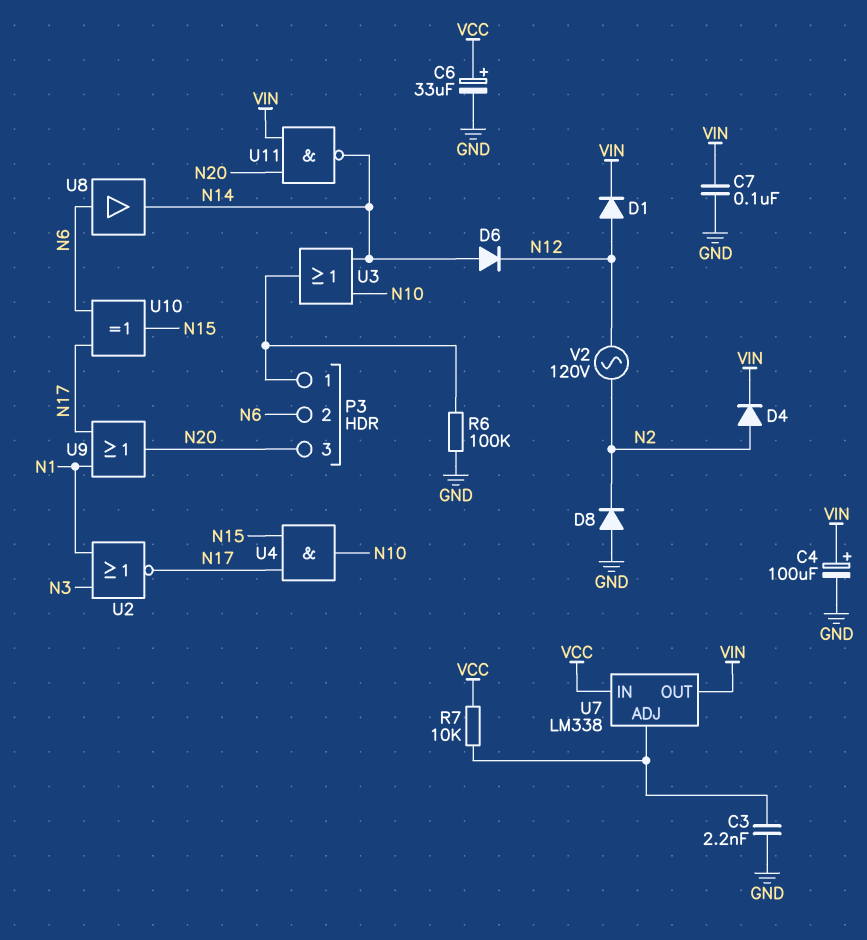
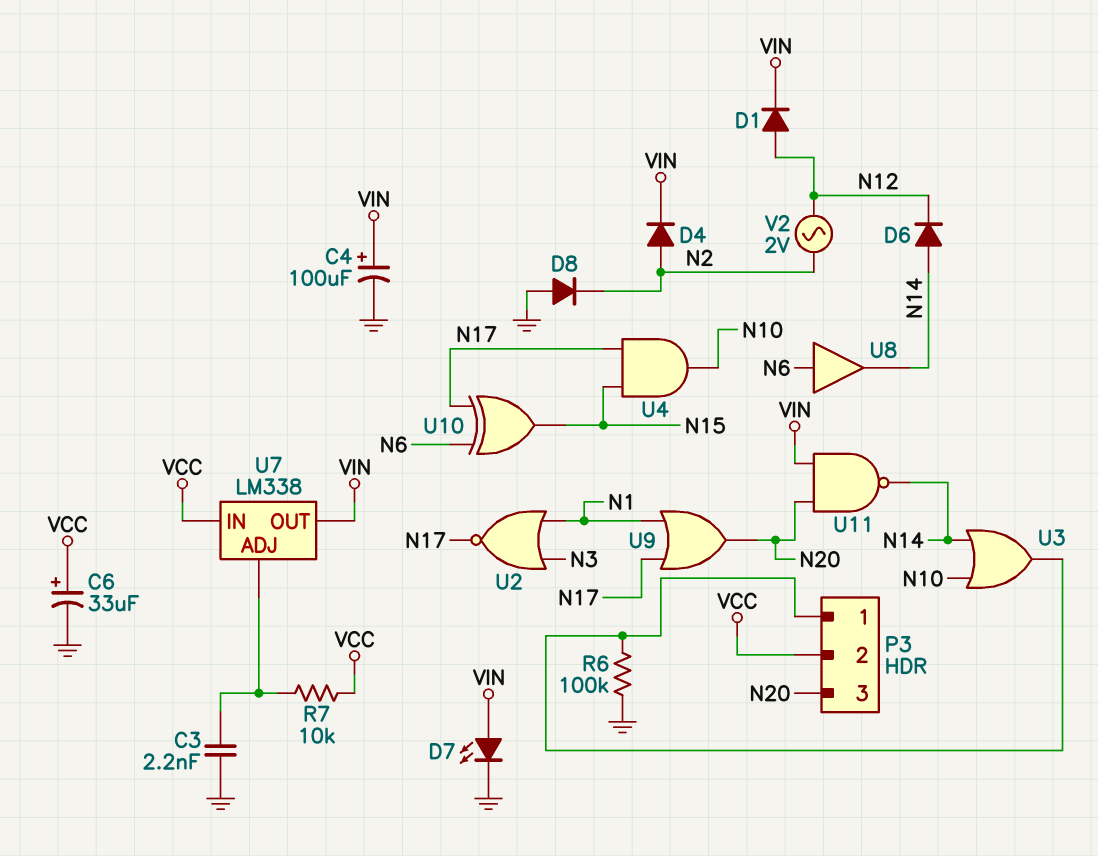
C7: 100nF (GND, VIN) -> none
D7: none -> LED (A VIN, K GND)
P3 pin 2: N6 -> VCC
V2: AC 120V (N2, N12) -> AC 2V (N2, N12)

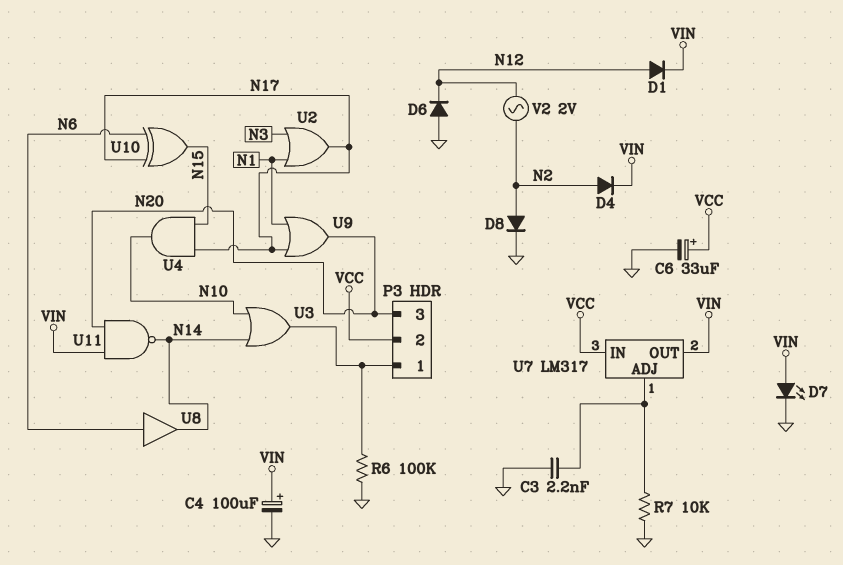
D6: diode (A N14, K N12) -> diode (A GND, K N12)
D8: diode (A GND, K N2) -> diode (A N2, K GND)
R7: 10k (U7/ADJ, VCC) -> 10k (GND, U7/ADJ)
U2: NOR (in N1, in N3, out N17) -> OR (in N1, in N3, out N17)
U7: LM338 -> LM317

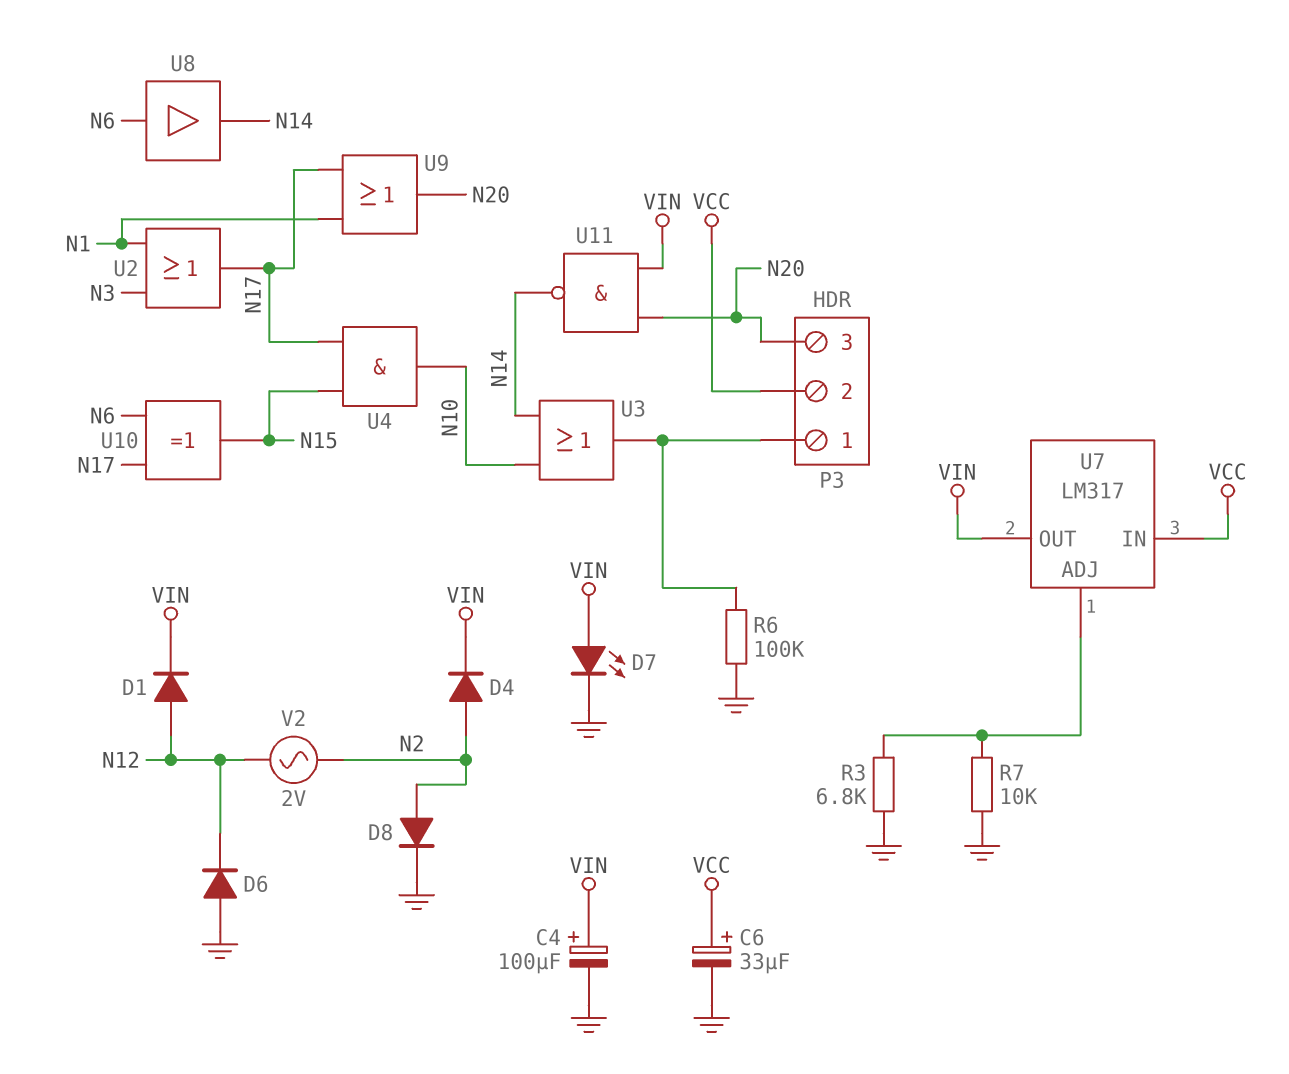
C3: 2.2nF (GND, U7/ADJ) -> none
R3: none -> 6.8k (GND, U7/ADJ)

